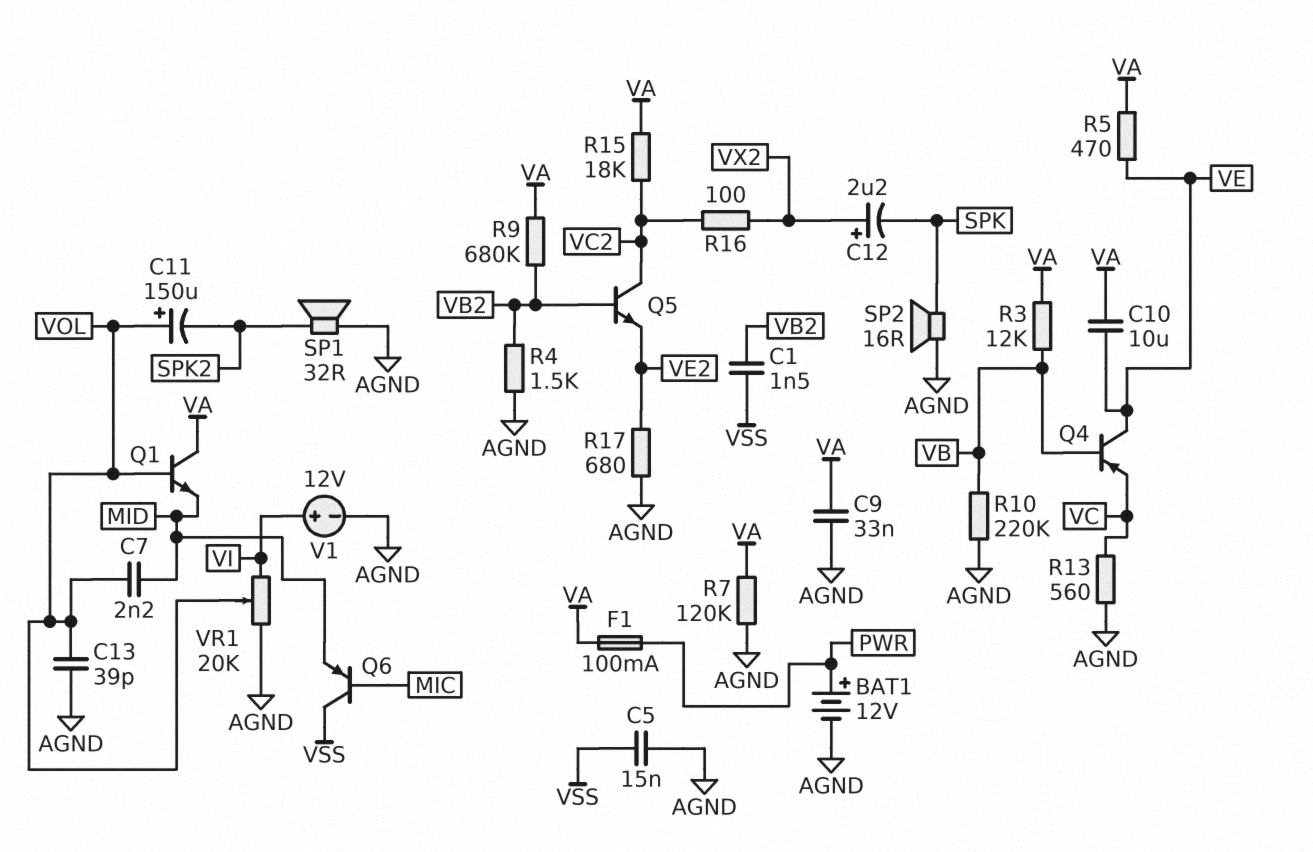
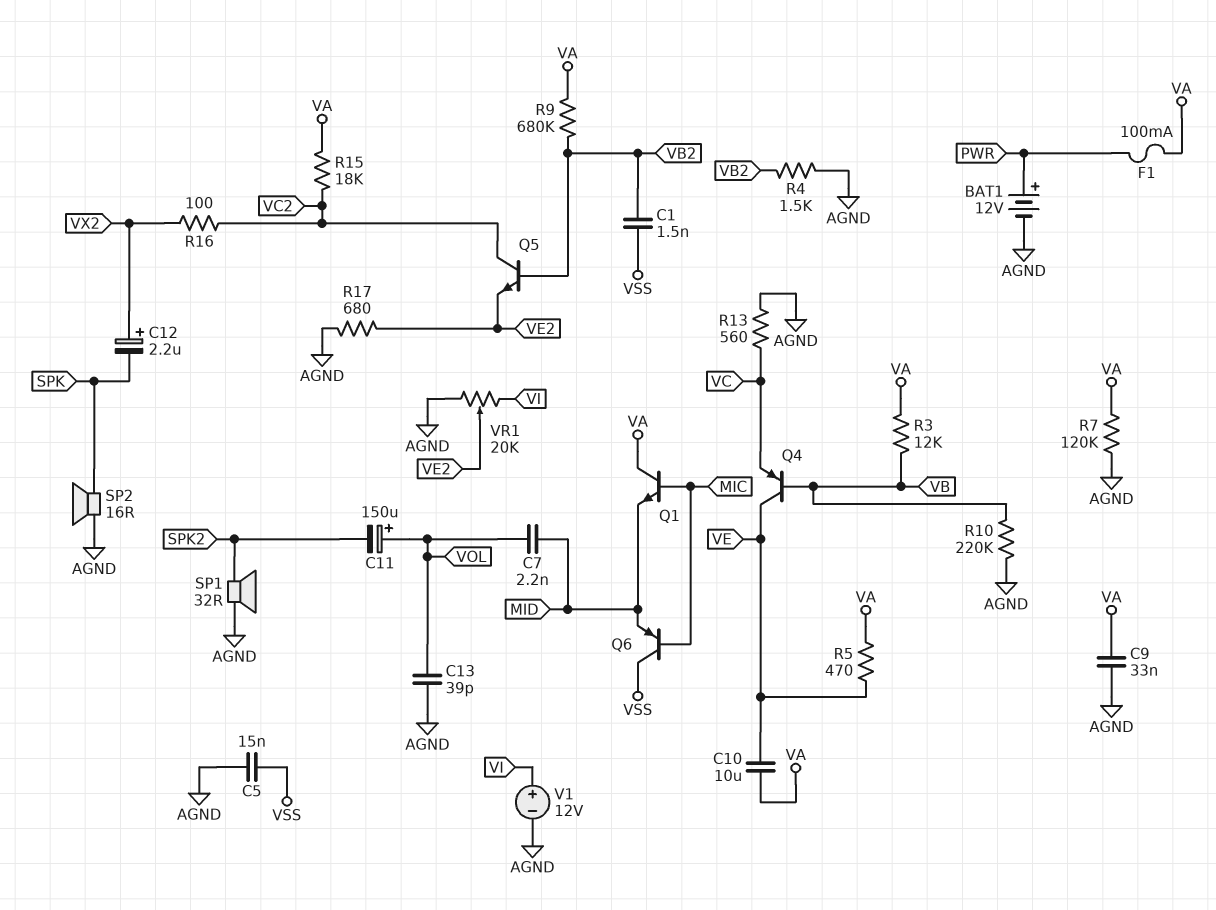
Q1: NPN (B VOL, C VA, E MID) -> NPN (B MIC, C VA, E MID)
VR1: 20k (AGND, VI, wiper VOL) -> 20k (AGND, VI, wiper VE2)

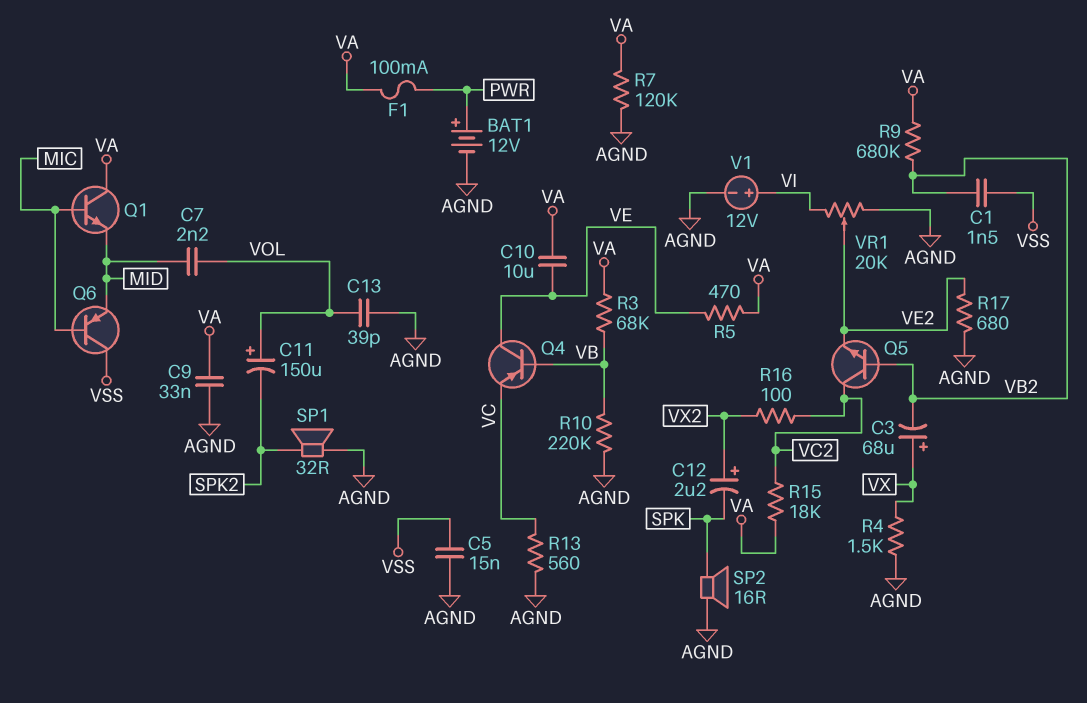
C3: none -> 68uF (plus VX, minus VB2)
R3: 12k (VA, VB) -> 68k (VA, VB)
R4: 1.5k (AGND, VB2) -> 1.5k (AGND, VX)

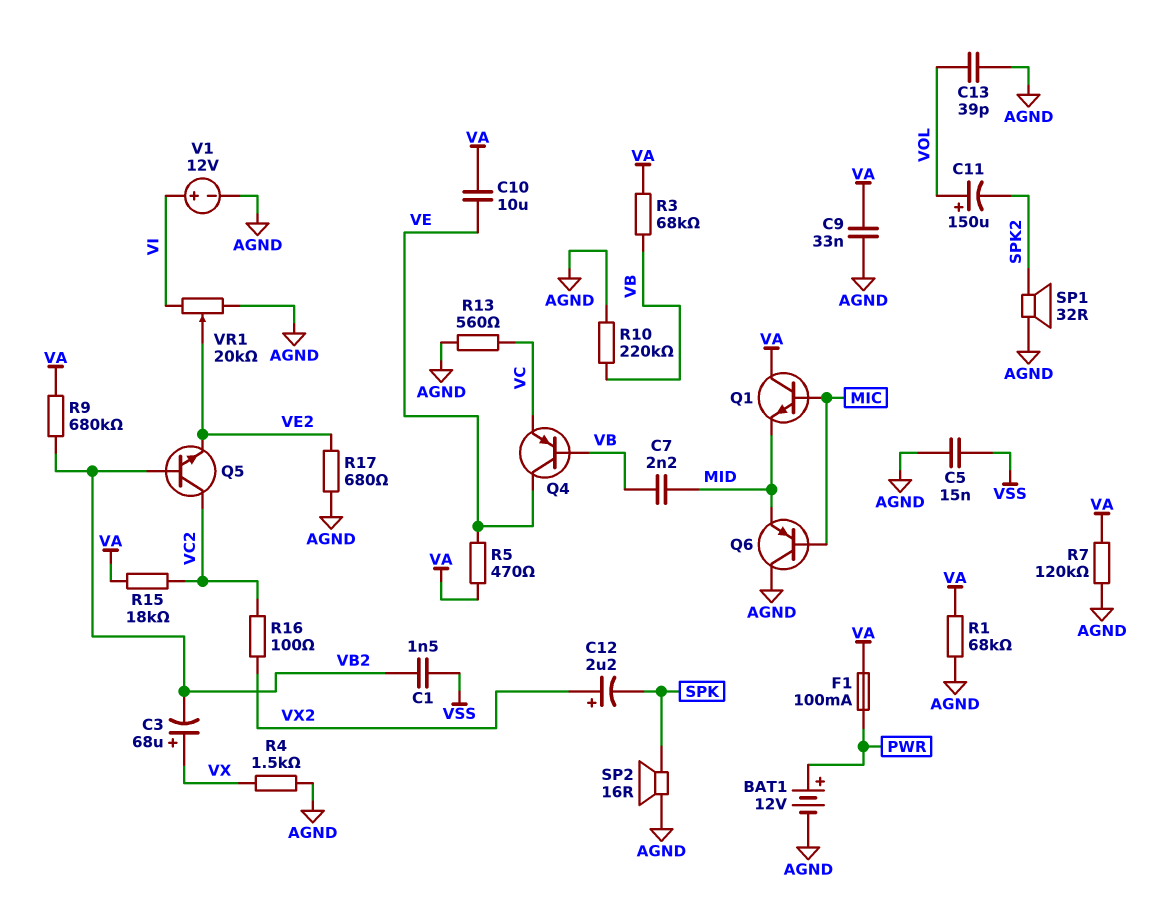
C7: 2.2nF (MID, VOL) -> 2.2nF (MID, VB)
Q6: PNP (B MIC, C VSS, E MID) -> PNP (B MIC, C AGND, E MID)
R1: none -> 68k (AGND, VA)

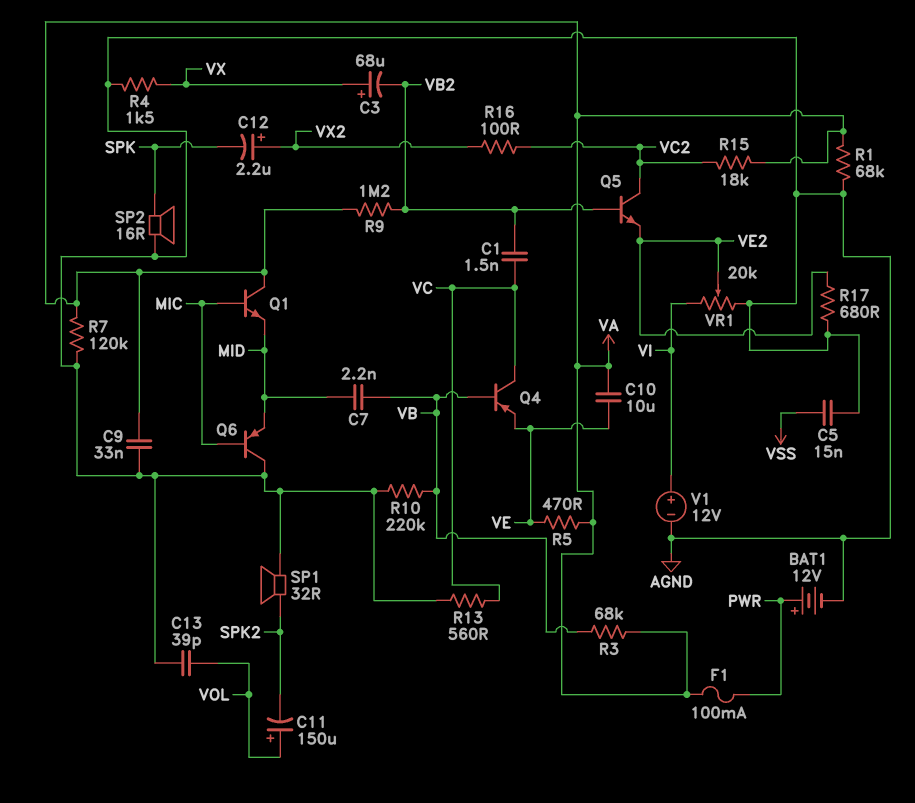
C1: 1.5nF (VB2, VSS) -> 1.5nF (VB2, VC)
Q4: PNP (B VB, C VE, E VC) -> PNP (B VB, C VC, E VE)
R9: 680k (VA, VB2) -> 1.2M (VA, VB2)

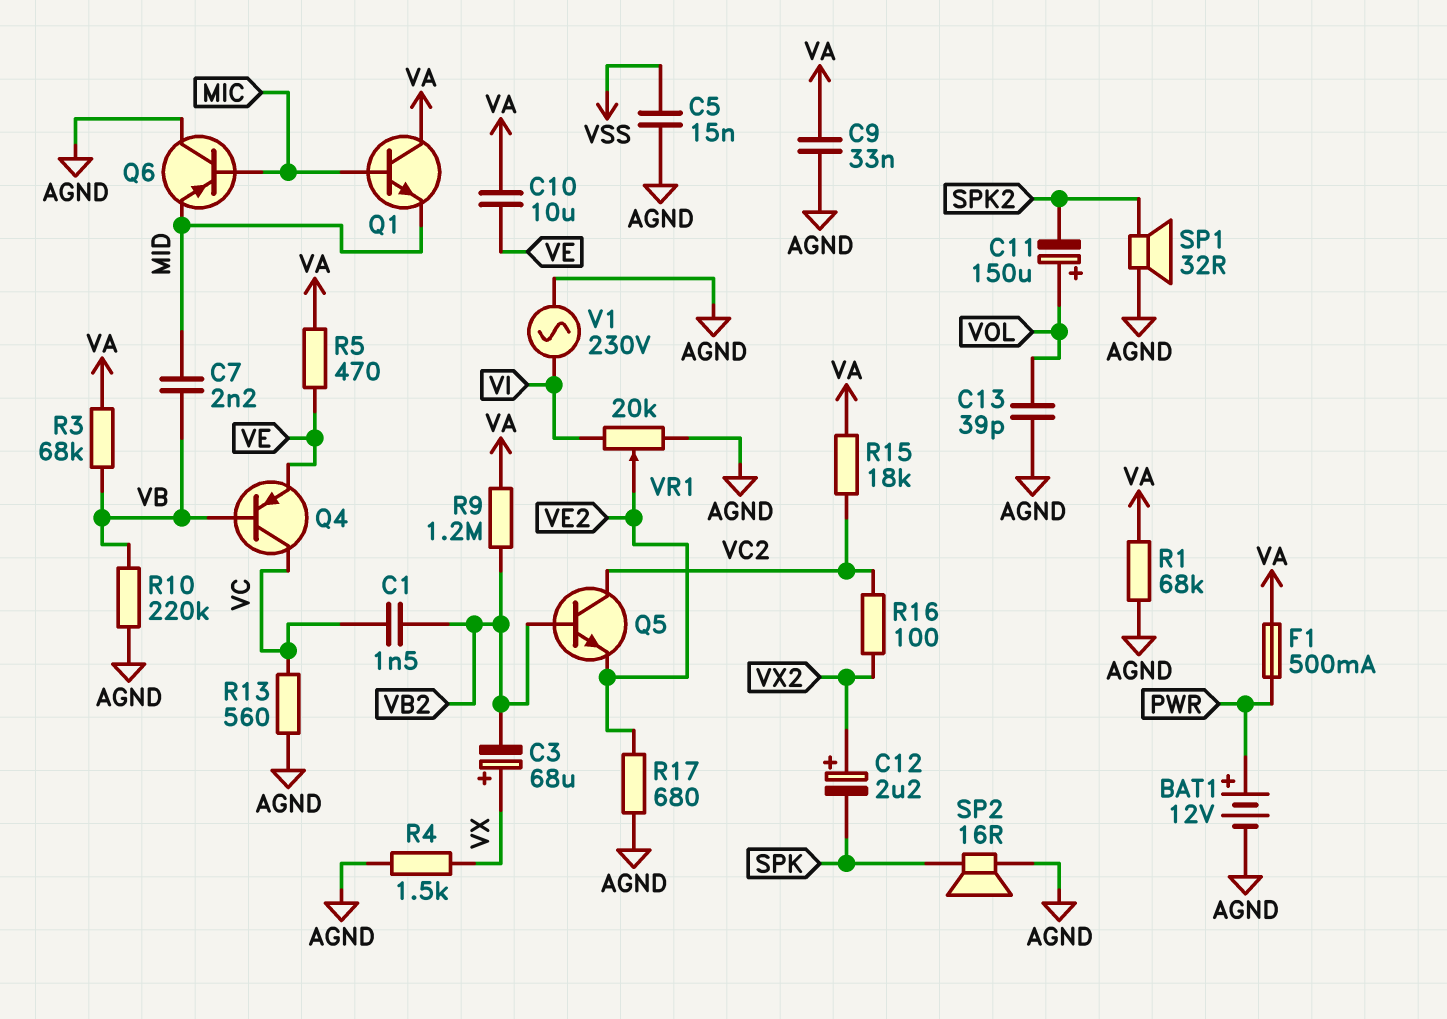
F1: 100mA (PWR, VA) -> 500mA (PWR, VA)
R7: 120k (AGND, VA) -> none
V1: 12V (plus VI, minus AGND) -> AC 230V (AGND, VI)

